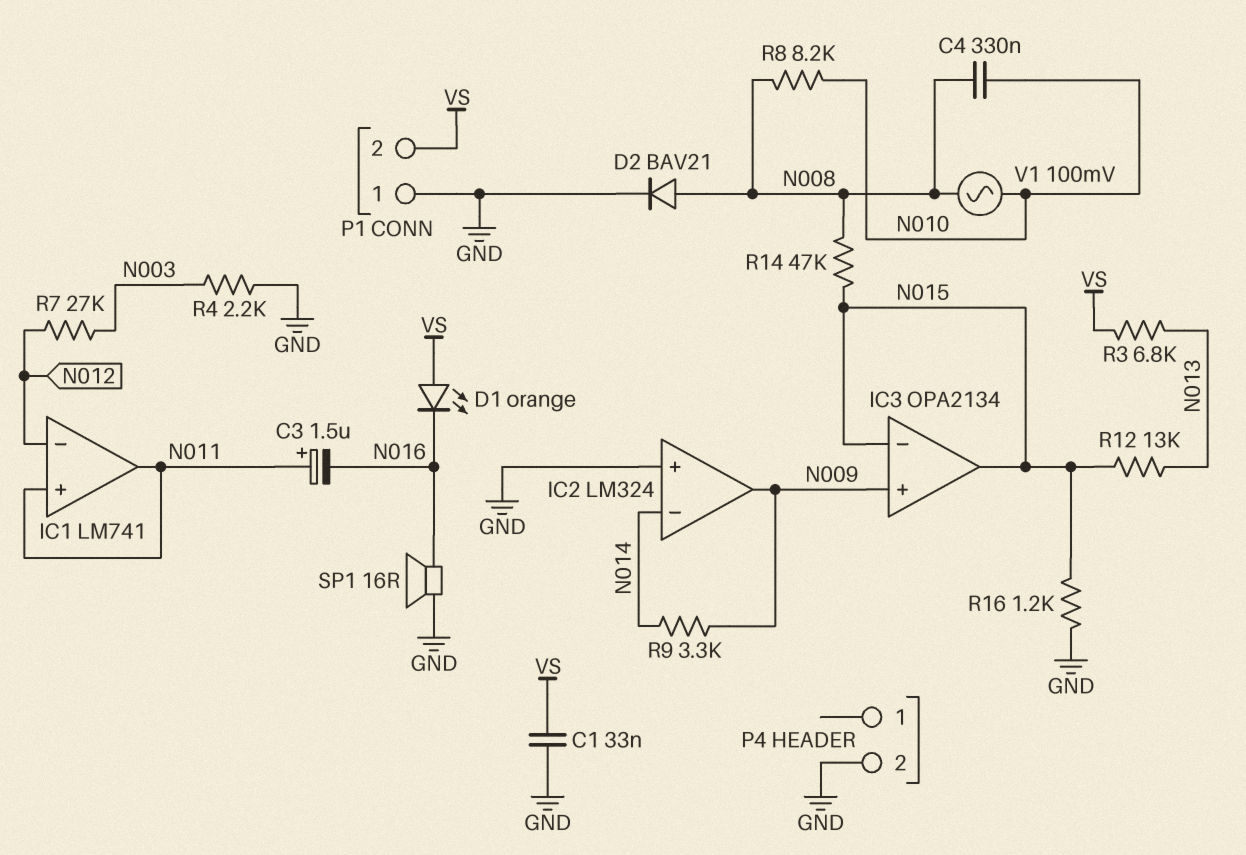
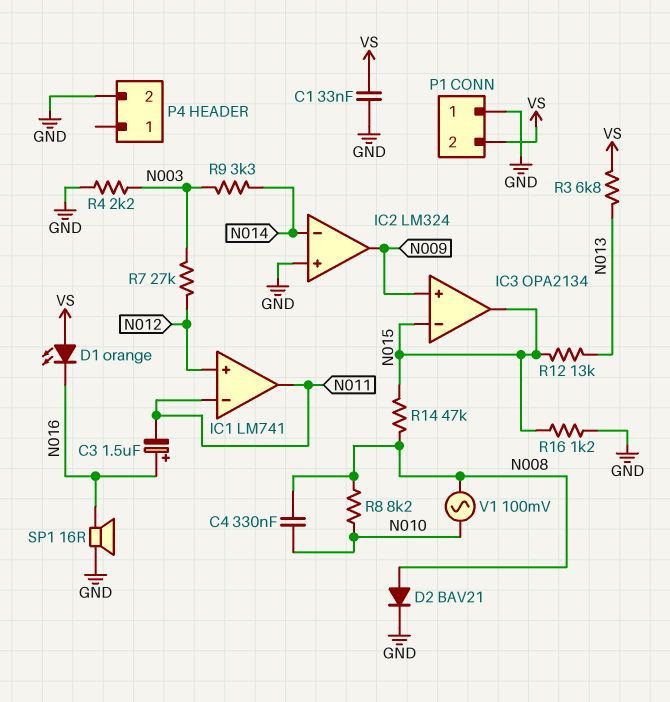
C3: 1.5uF (plus N011, minus N016) -> 1.5uF (plus N016, minus N011)
IC1 pin in+: N011 -> N012
IC1 pin in-: N012 -> N011
R9: 3.3k (N009, N014) -> 3.3k (N003, N014)

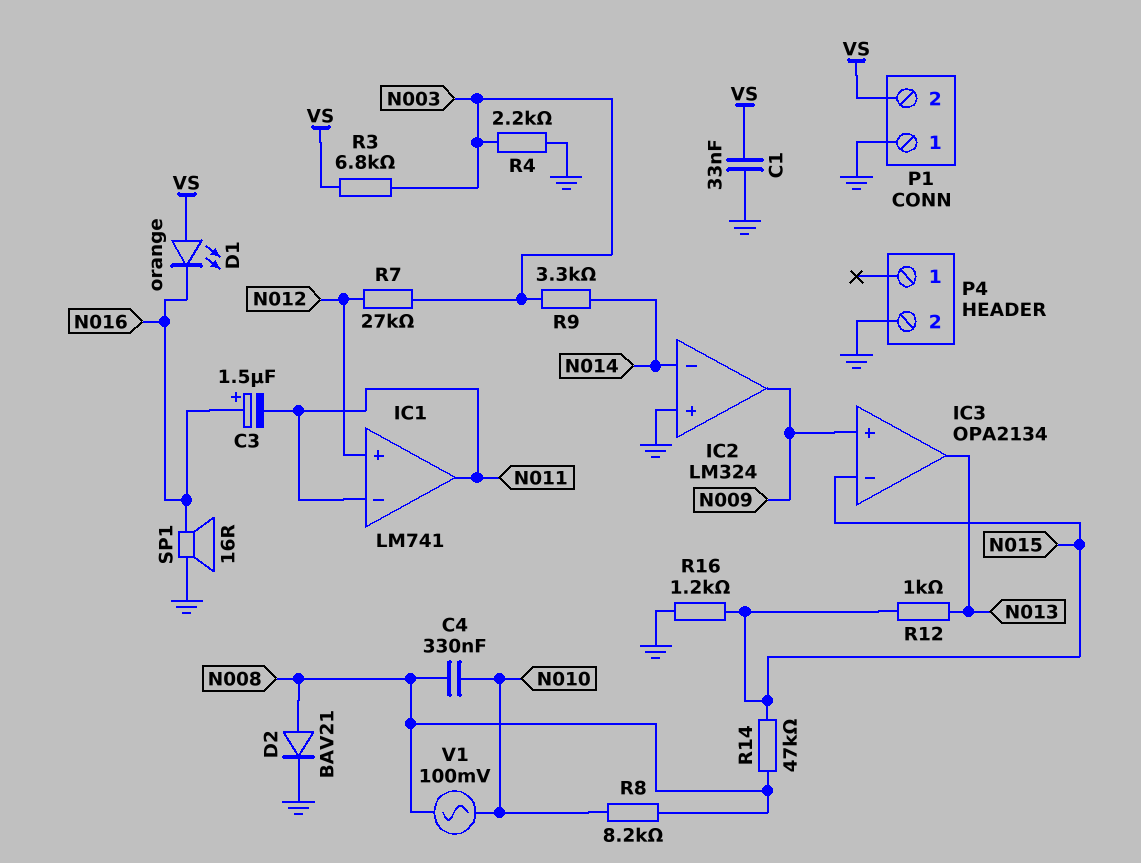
IC3 pin out: N015 -> N013
R3: 6.8k (N013, VS) -> 6.8k (N003, VS)
R12: 13k (N013, N015) -> 1k (N013, N015)

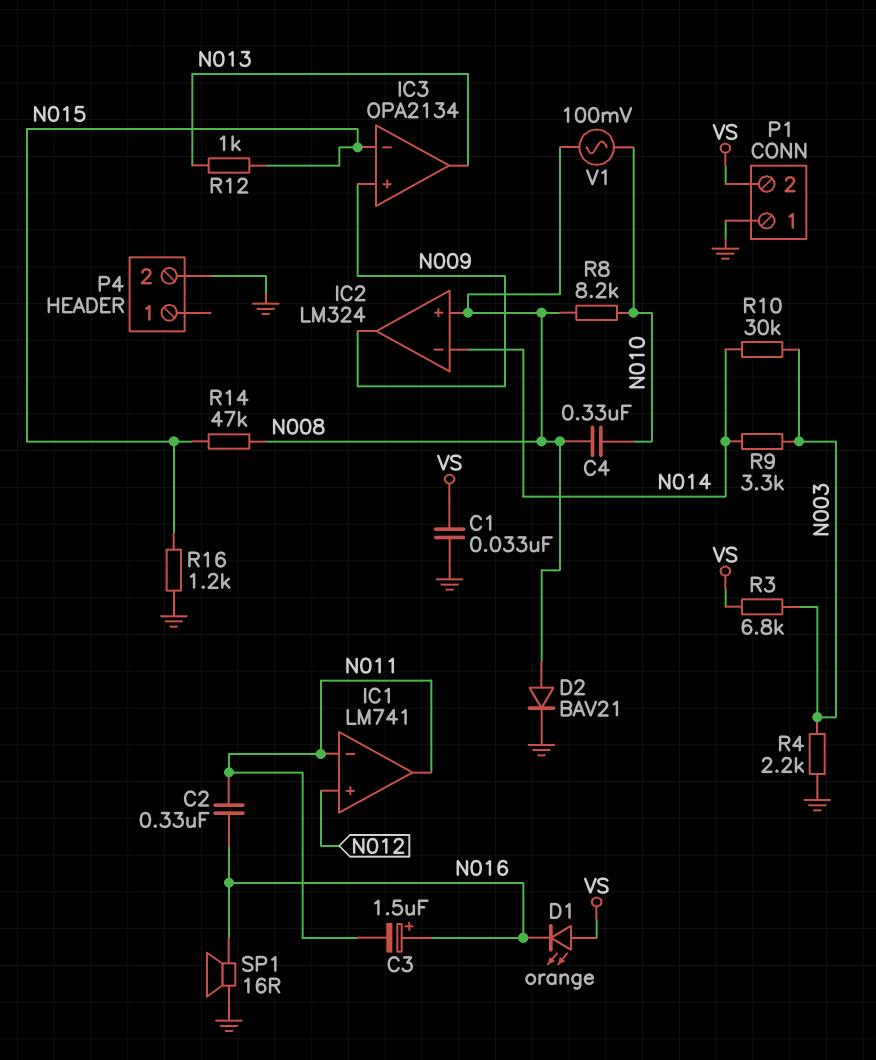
C2: none -> 330nF (N011, N016)
IC2 pin in+: GND -> N008
R7: 27k (N003, N012) -> none
R10: none -> 30k (N003, N014)

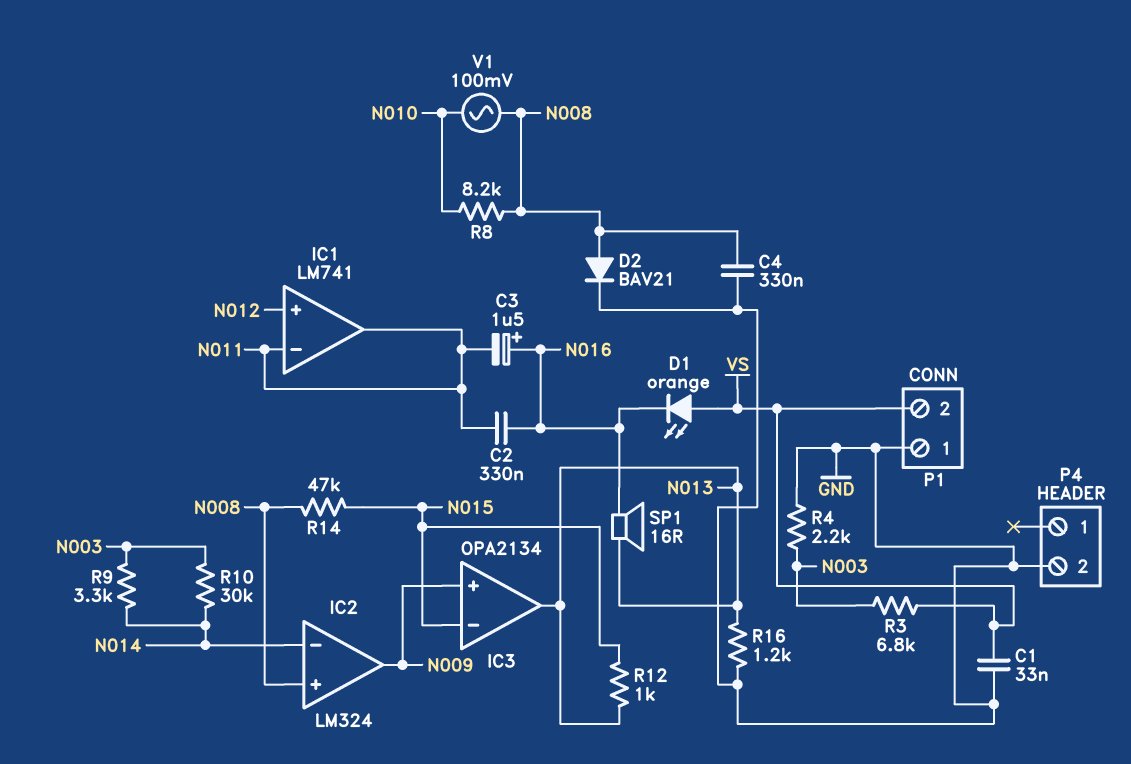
C4: 330nF (N008, N010) -> 330nF (GND, N008)
R16: 1.2k (GND, N015) -> 1.2k (GND, N013)
SP1: speaker 16R (GND, N016) -> speaker 16R (N013, N016)

